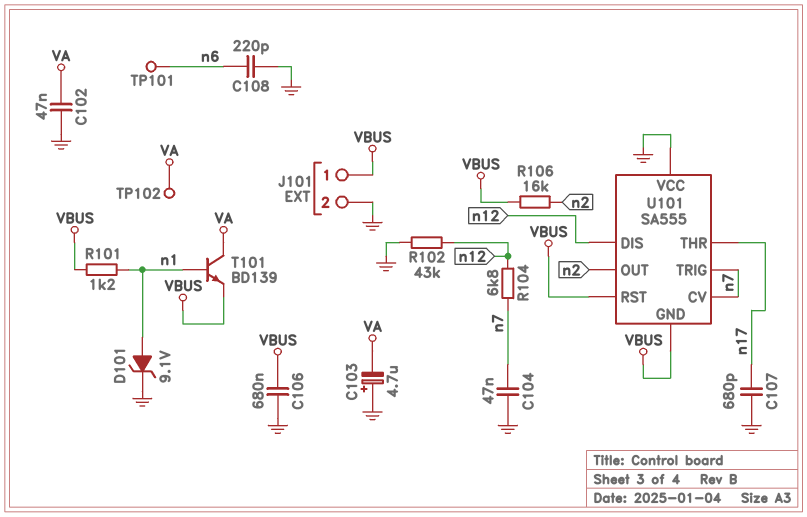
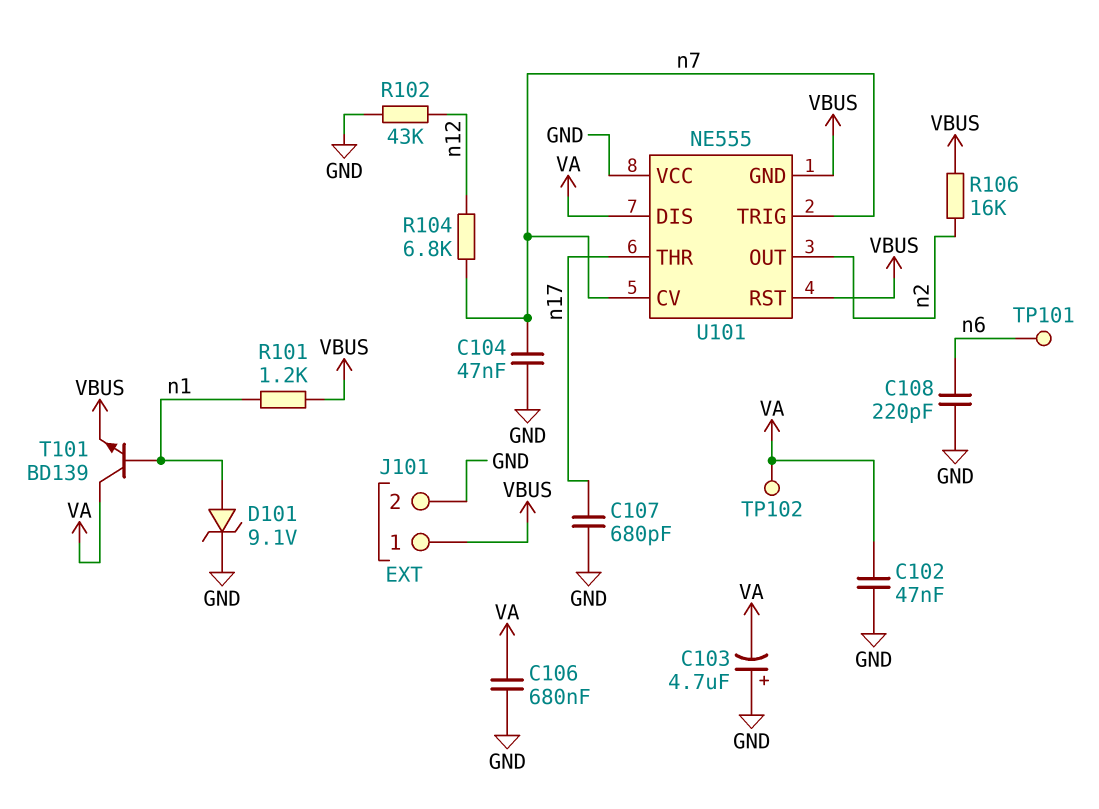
C106: 680nF (GND, VBUS) -> 680nF (GND, VA)
U101: SA555 -> NE555
U101 pin DIS: n12 -> VA

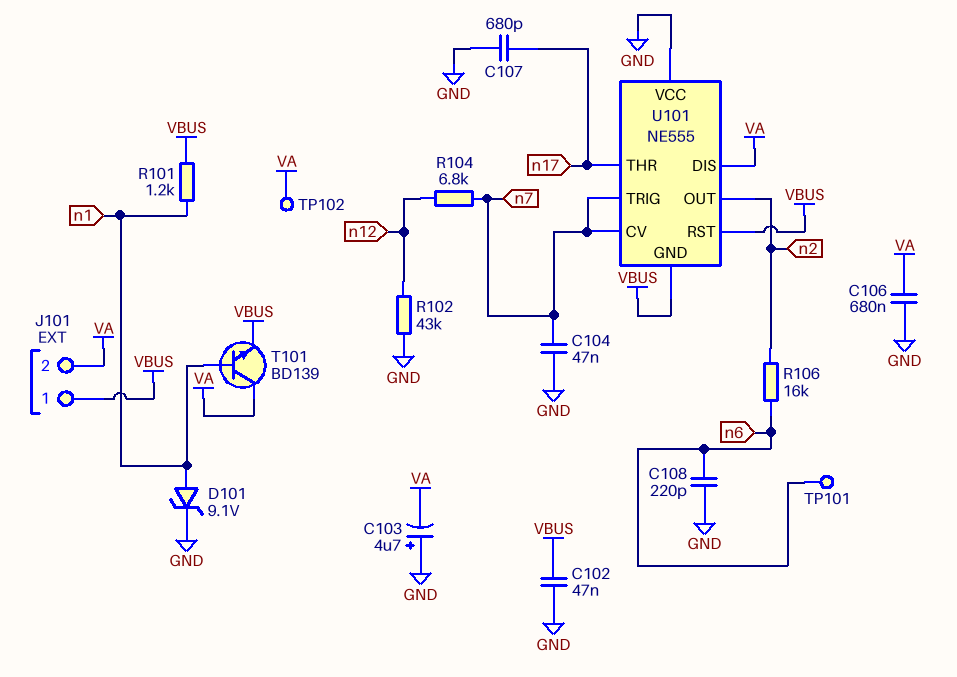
C102: 47nF (GND, VA) -> 47nF (GND, VBUS)
J101 pin 2: GND -> VA
R106: 16k (VBUS, n2) -> 16k (n2, n6)

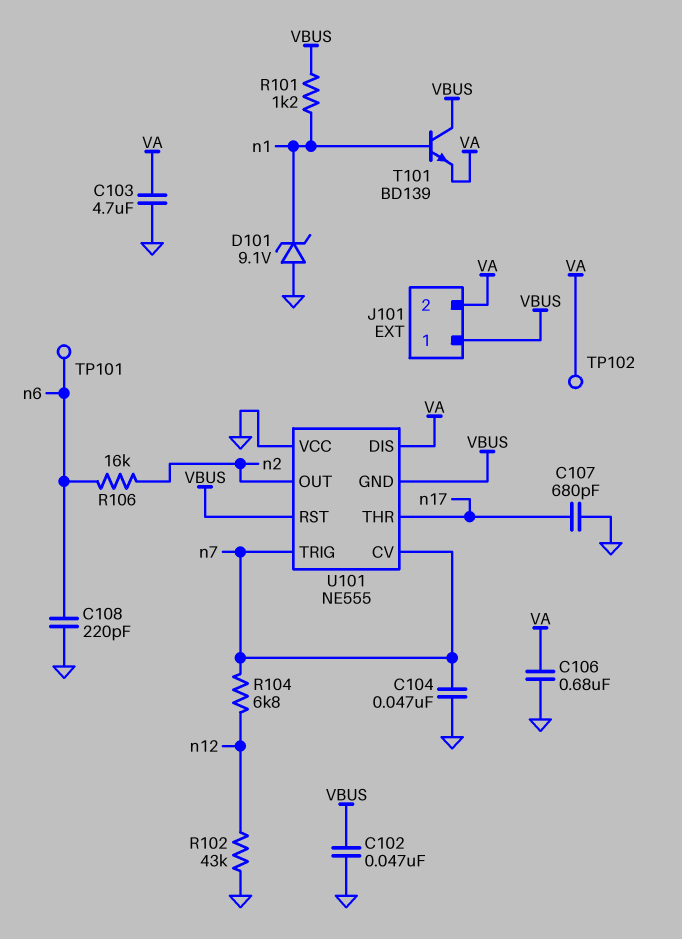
C103: 4.7uF (plus GND, minus VA) -> 4.7uF (GND, VA)
D101: zener 9.1V (A n1, K GND) -> zener 9.1V (A GND, K n1)
T101: NPN BD139 (B n1, C VA, E VBUS) -> NPN BD139 (B n1, C VBUS, E VA)

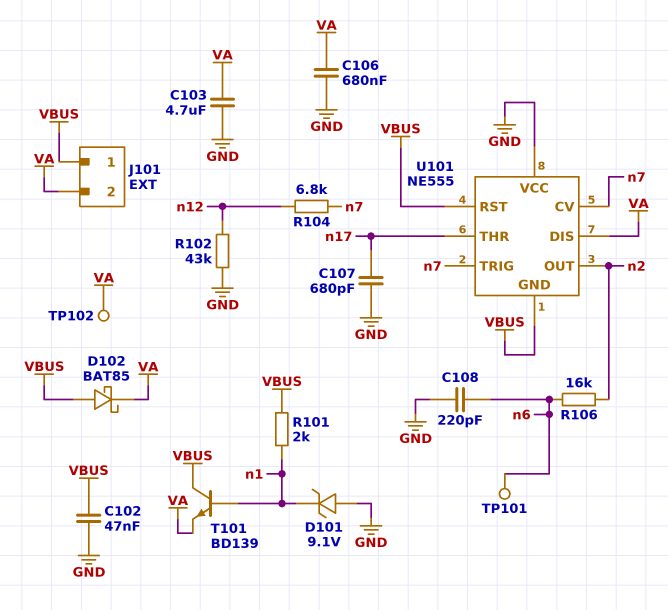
C104: 47nF (GND, n7) -> none
D102: none -> schottky BAT85 (A VBUS, K VA)
R101: 1.2k (VBUS, n1) -> 2k (VBUS, n1)

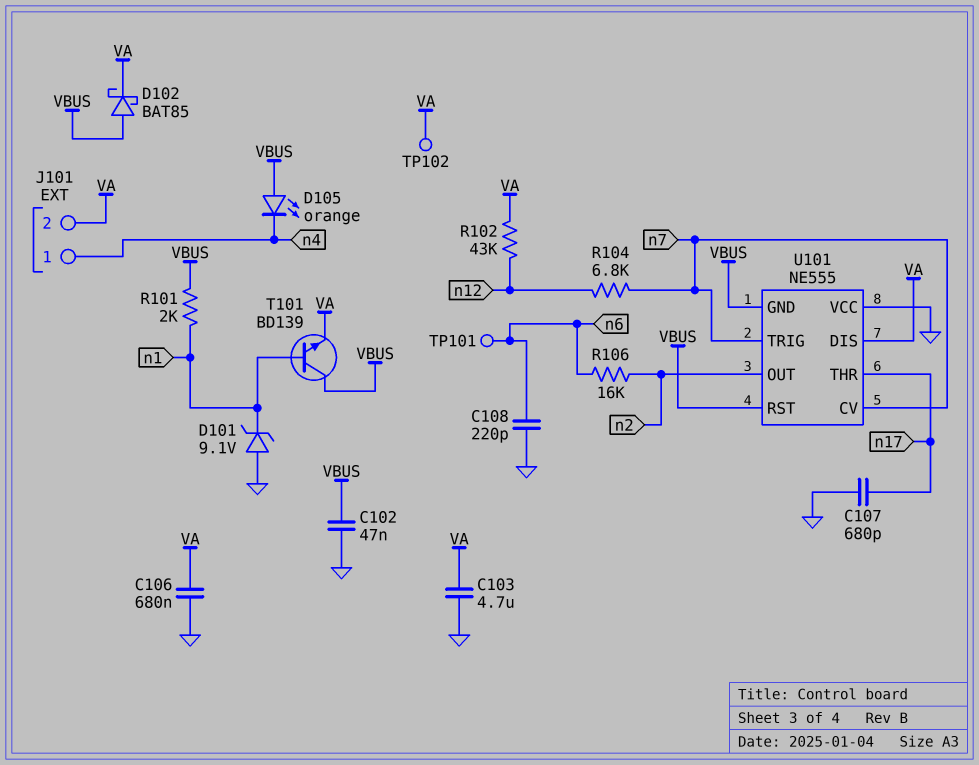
D105: none -> LED orange (A VBUS, K n4)
J101 pin 1: VBUS -> n4
R102: 43k (GND, n12) -> 43k (VA, n12)

